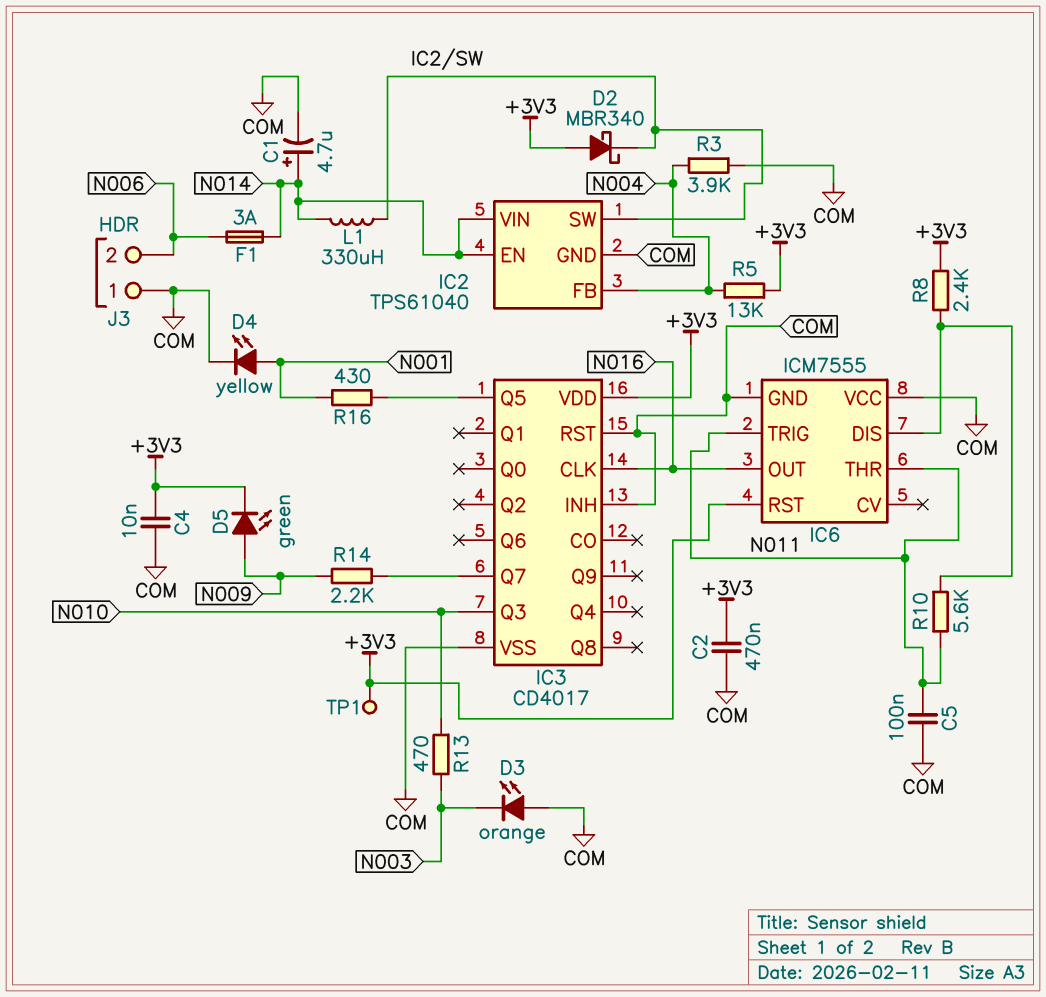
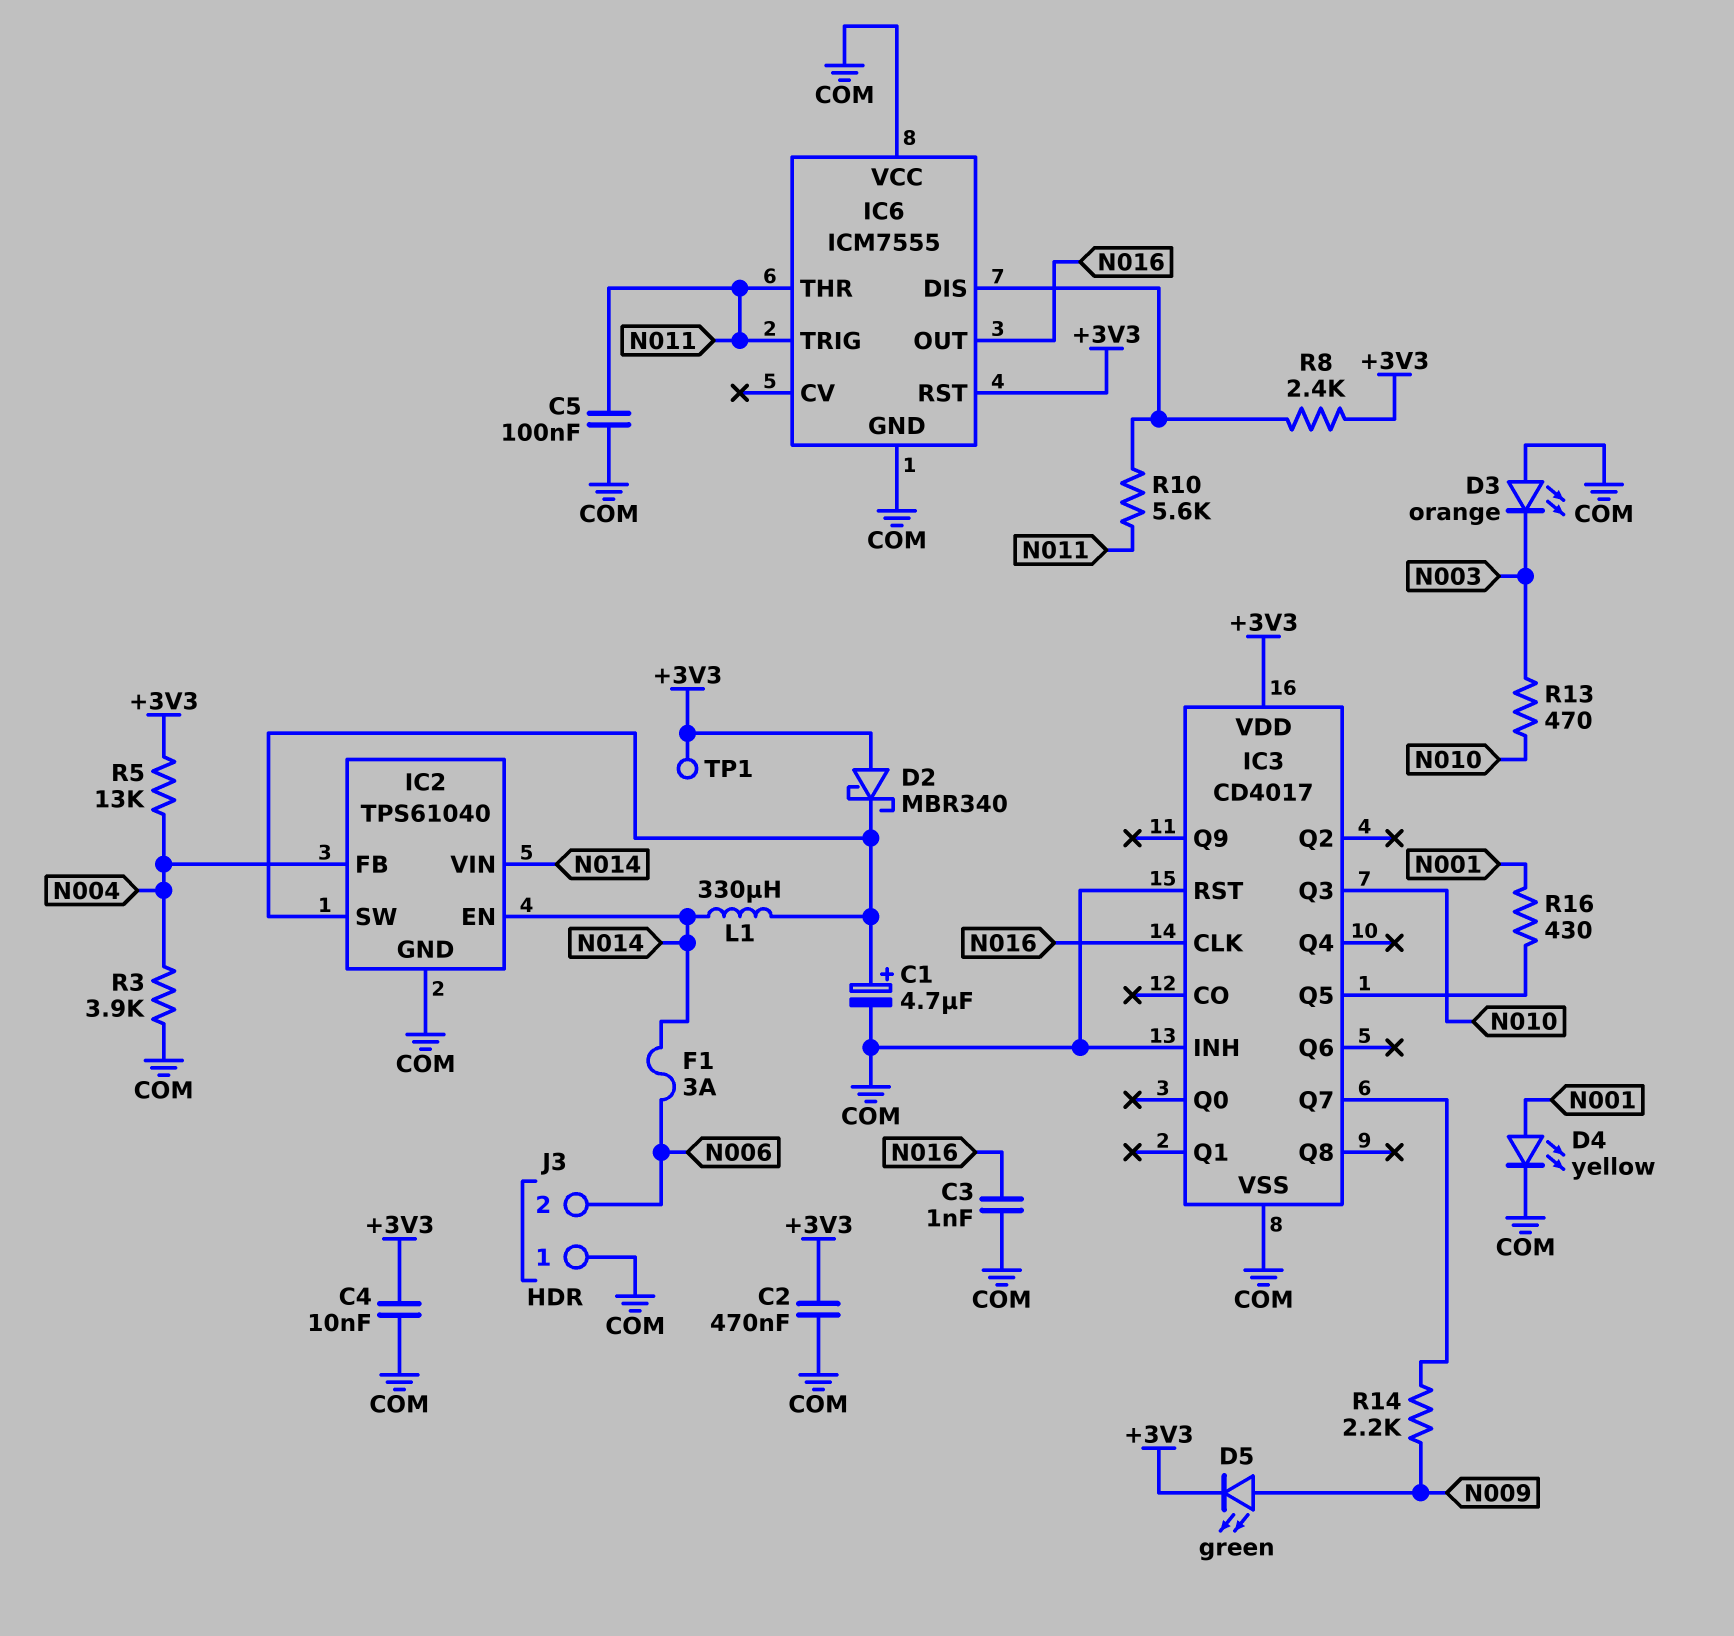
C1: 4.7uF (plus N014, minus COM) -> 4.7uF (plus IC2/SW, minus COM)
C3: none -> 1nF (COM, N016)

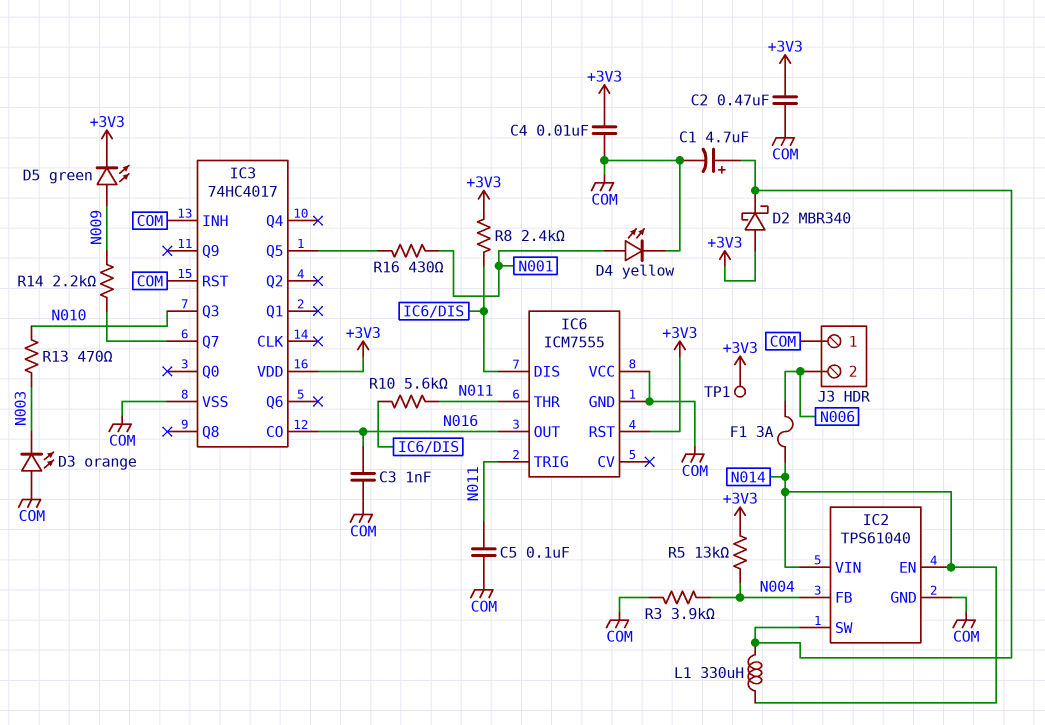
IC3: CD4017 -> 74HC4017
IC3 pin CLK: N016 -> none
IC3 pin CO: none -> N016

